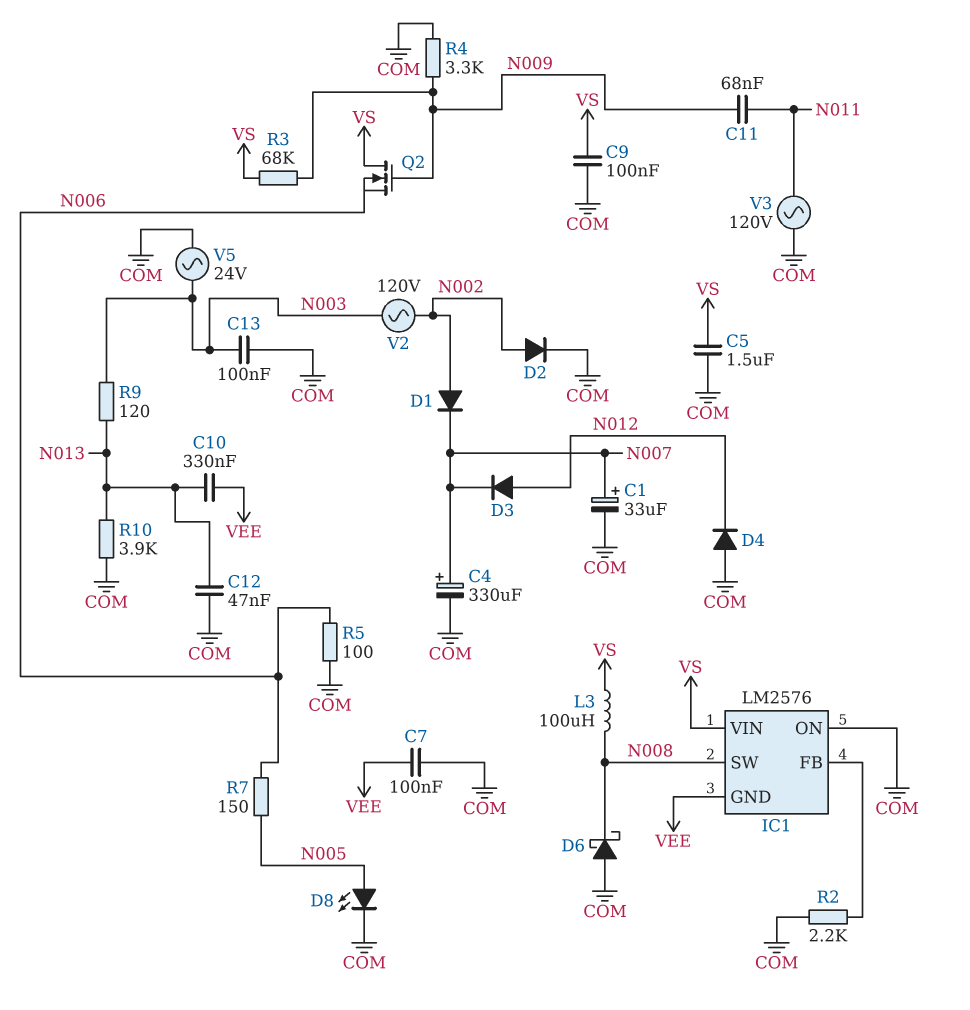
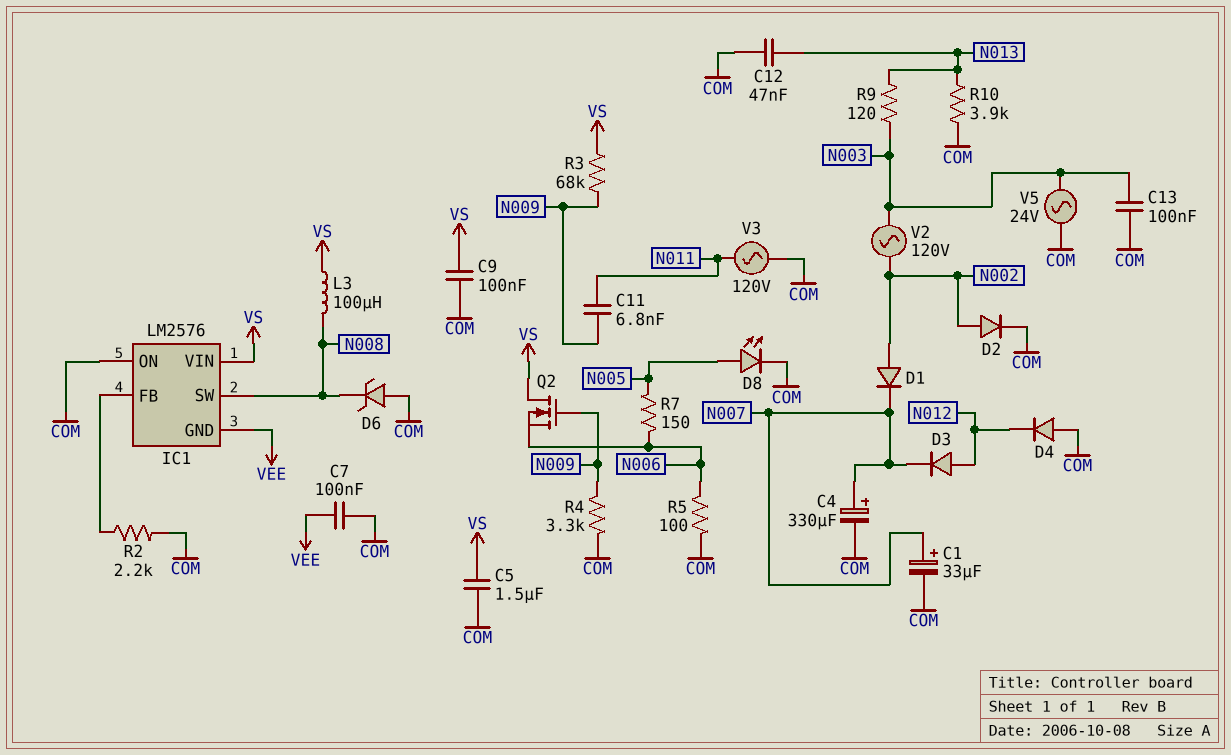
C10: 330nF (N013, VEE) -> none
C11: 68nF (N009, N011) -> 6.8nF (N009, N011)
D6: schottky (A COM, K N008) -> zener (A COM, K N008)

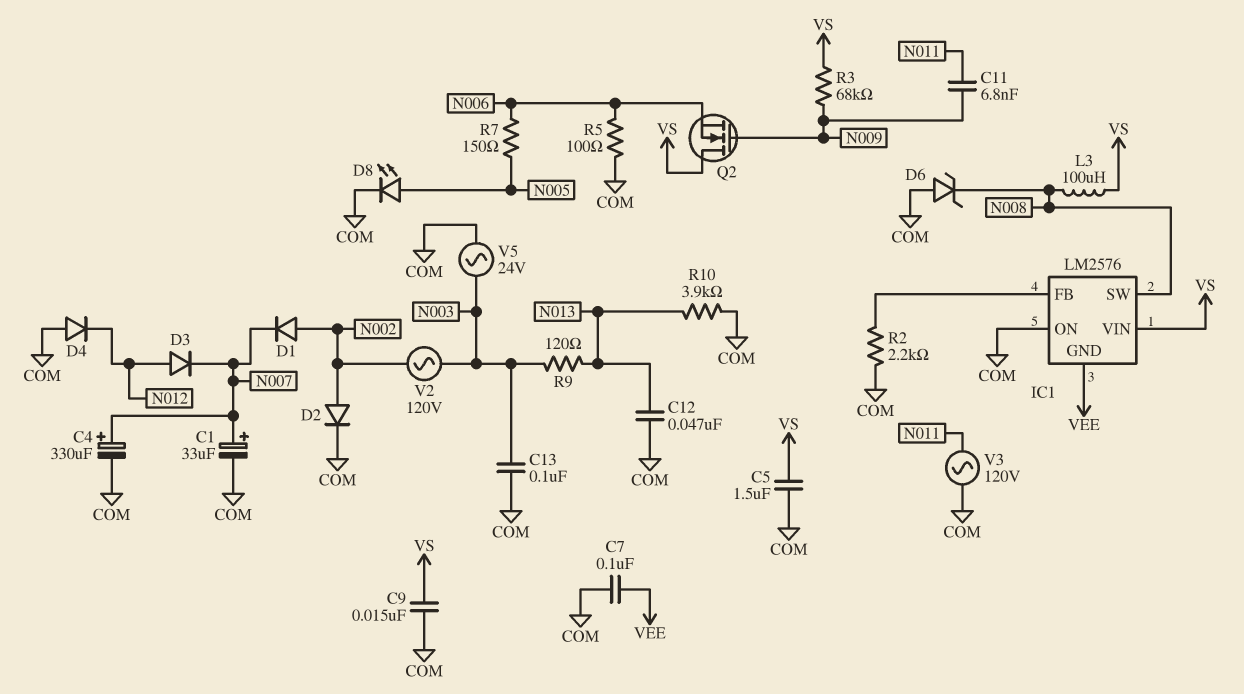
C9: 100nF (COM, VS) -> 15nF (COM, VS)
R4: 3.3k (COM, N009) -> none

